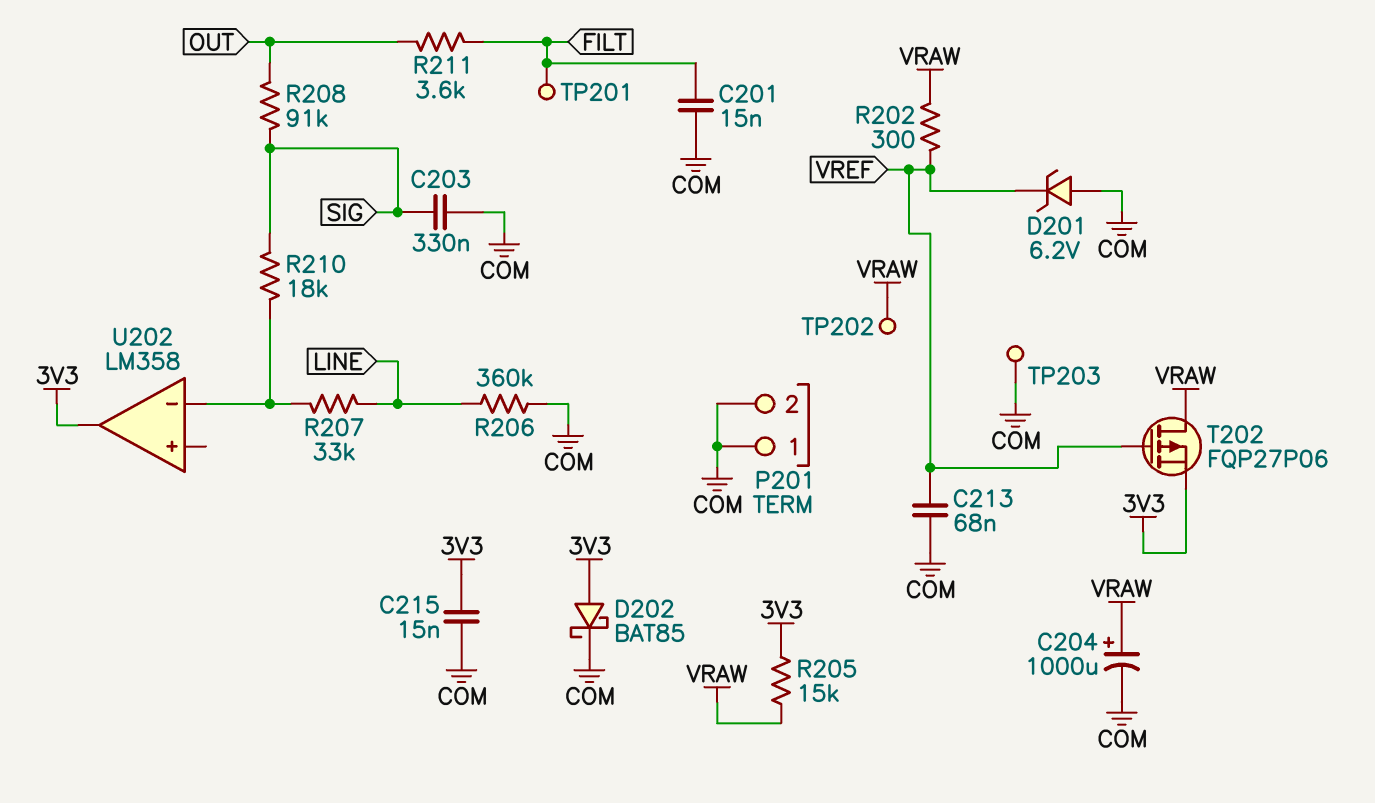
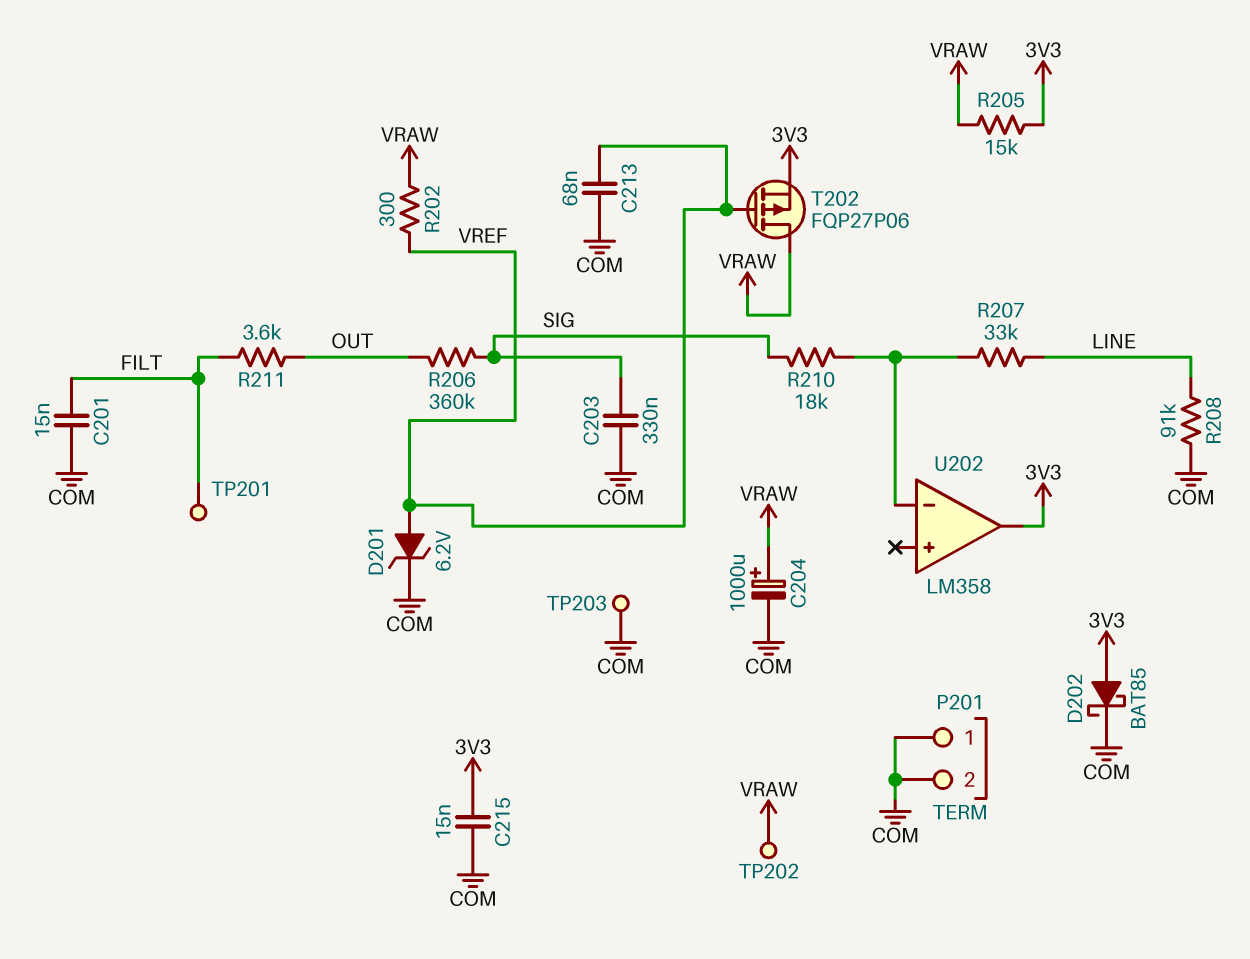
D201: zener 6.2V (A COM, K VREF) -> zener 6.2V (A VREF, K COM)
R206: 360k (COM, LINE) -> 360k (OUT, SIG)
R208: 91k (OUT, SIG) -> 91k (COM, LINE)

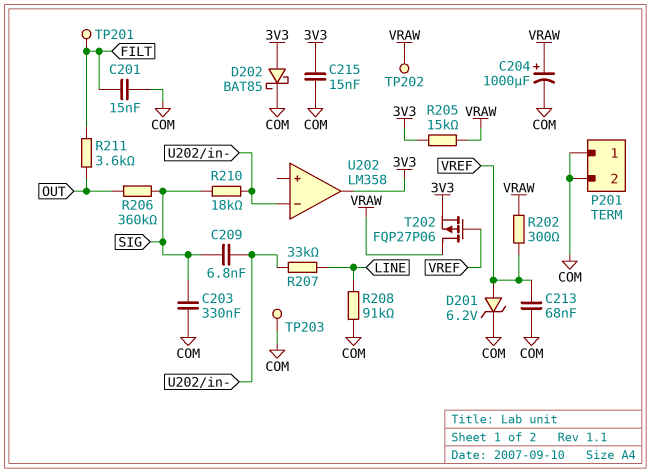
C209: none -> 6.8nF (SIG, U202/in-)

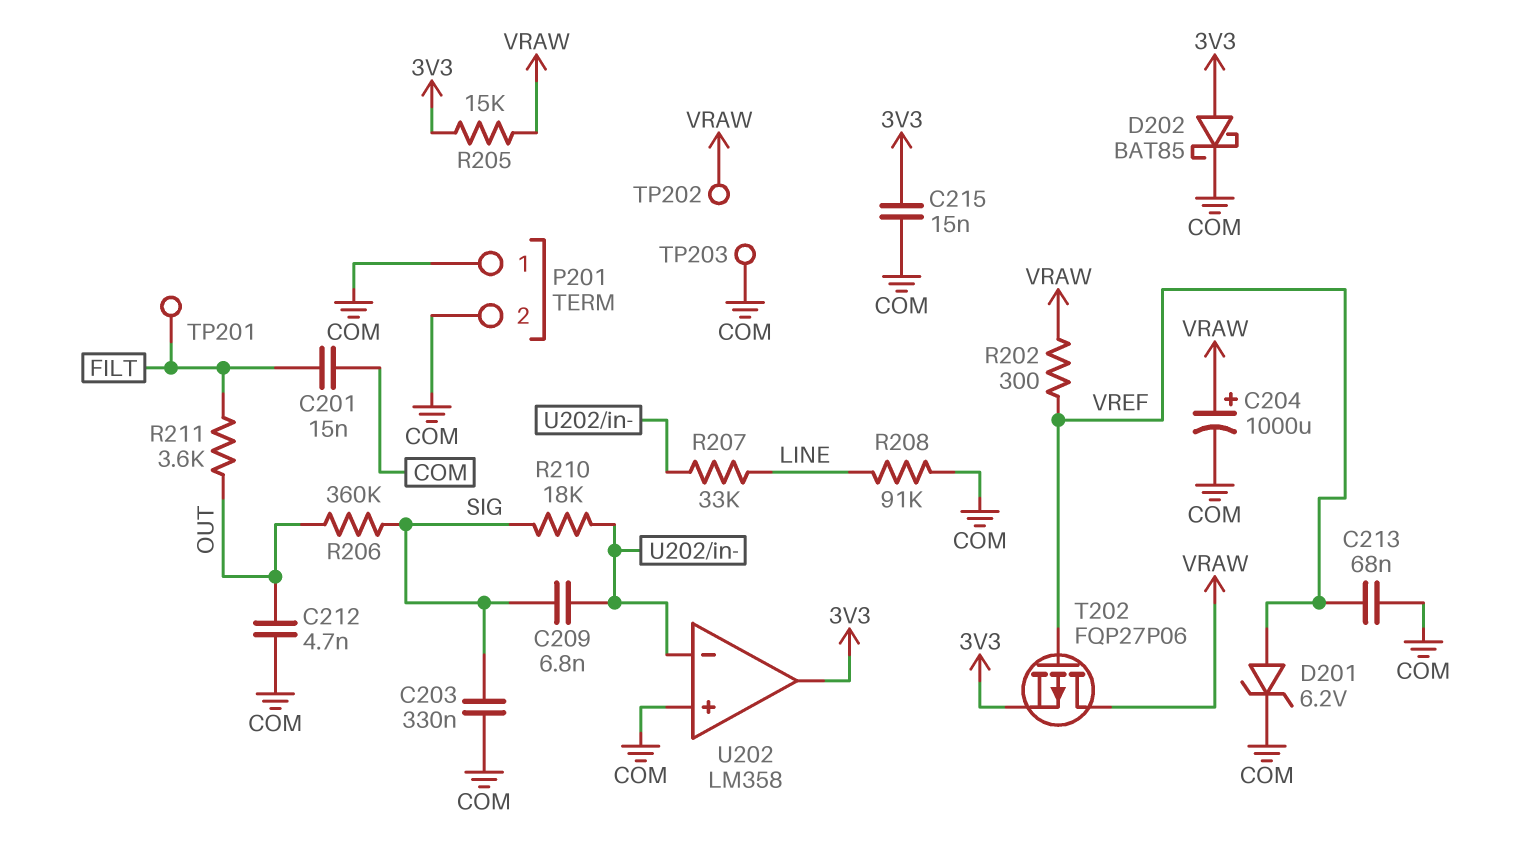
C212: none -> 4.7nF (COM, OUT)
U202 pin in+: none -> COM

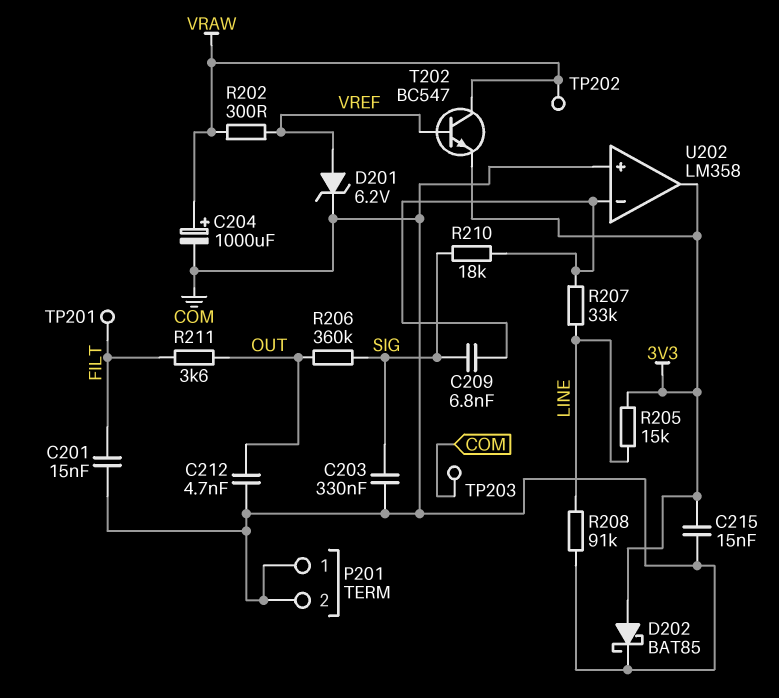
C213: 68nF (COM, VREF) -> none
R205: 15k (3V3, VRAW) -> 15k (3V3, LINE)
T202: PMOS FQP27P06 (G VREF, D VRAW, S 3V3) -> NPN BC547 (B VREF, C VRAW, E 3V3)

